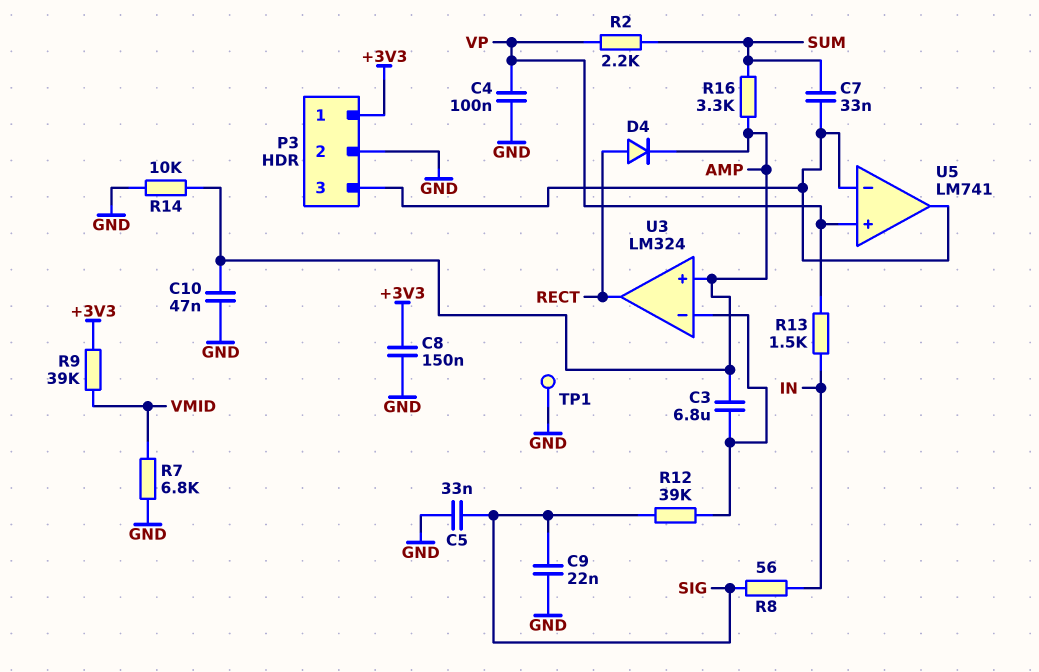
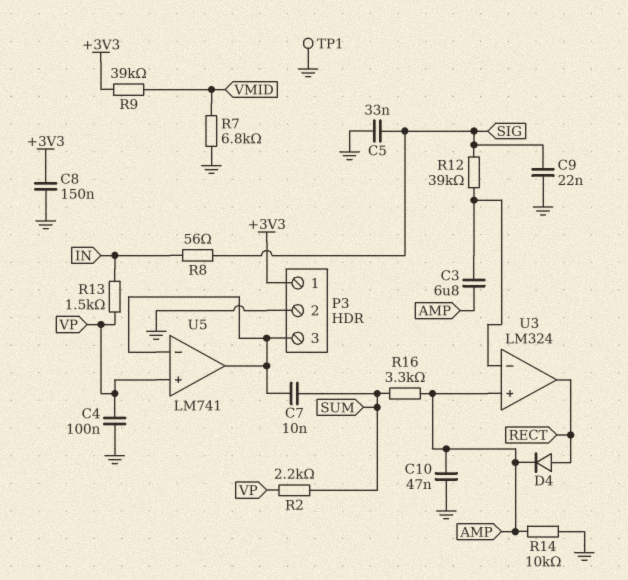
C7: 33nF (P3/3, SUM) -> 10nF (P3/3, SUM)

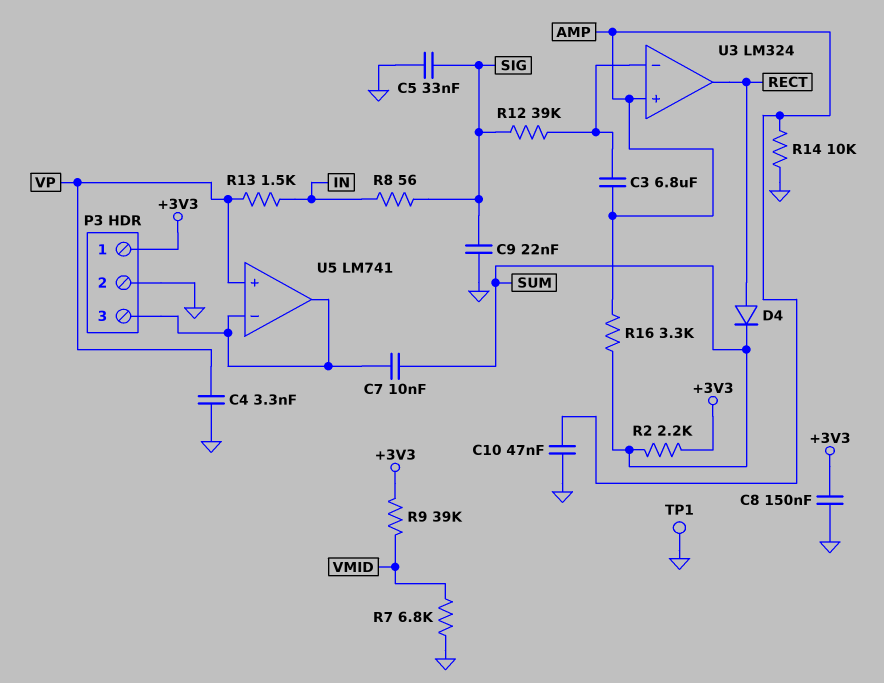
C4: 100nF (GND, VP) -> 3.3nF (GND, VP)
D4: diode (A RECT, K AMP) -> diode (A RECT, K SUM)
R2: 2.2k (SUM, VP) -> 2.2k (+3V3, SUM)

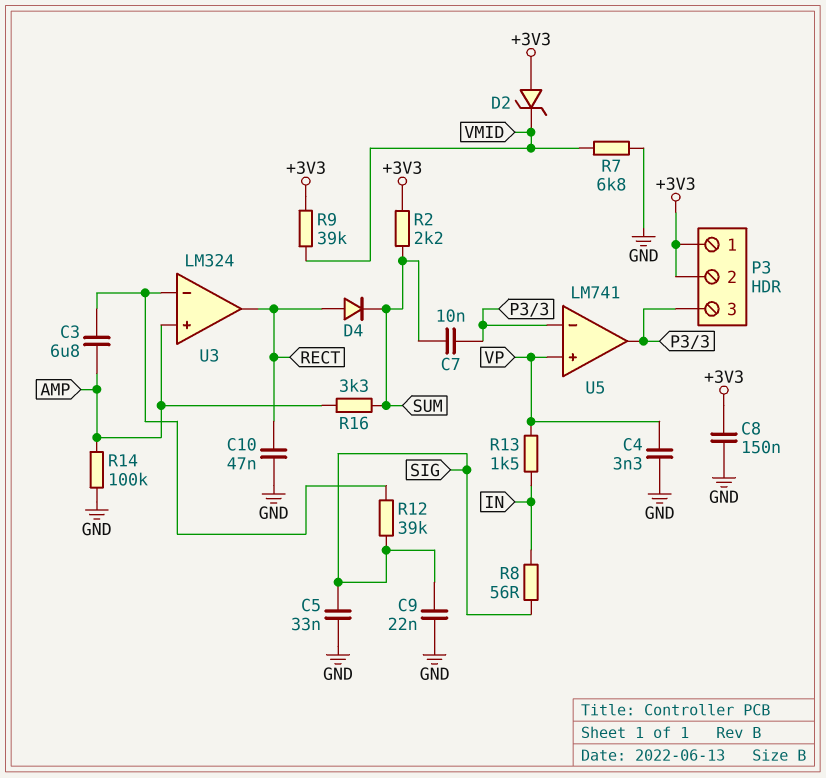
C10: 47nF (AMP, GND) -> 47nF (GND, RECT)
D2: none -> zener (A +3V3, K VMID)
P3 pin 2: GND -> +3V3
R14: 10k (AMP, GND) -> 100k (AMP, GND)
TP1: test point (GND) -> none

